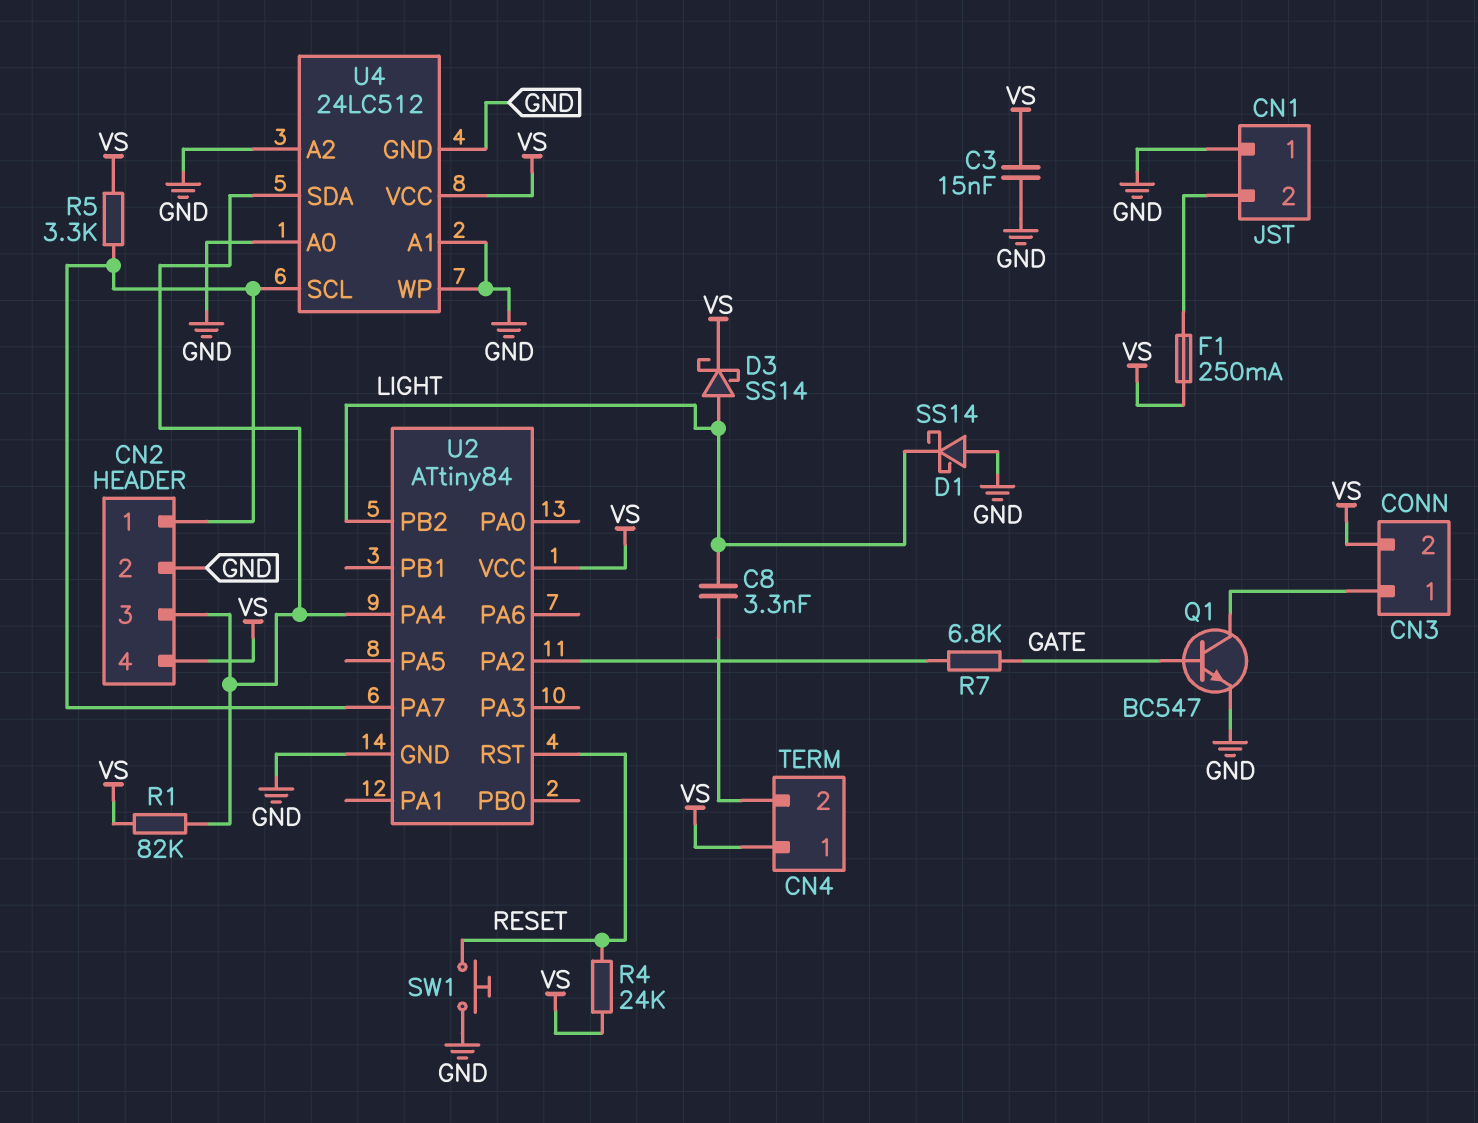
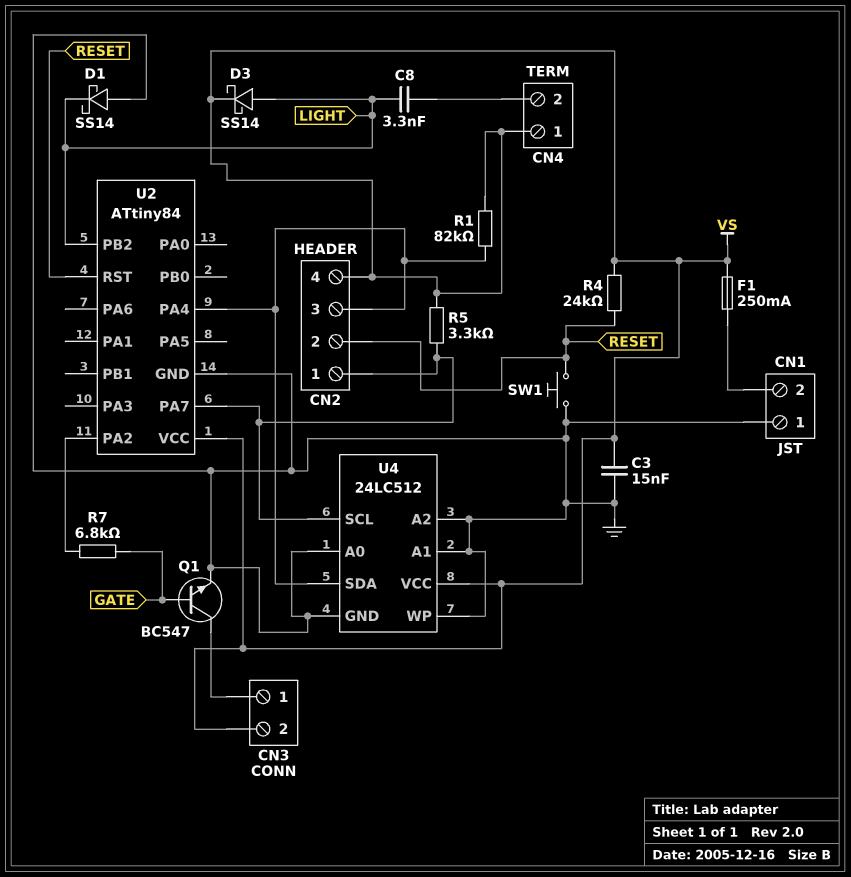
CN2 pin 2: GND -> RESET

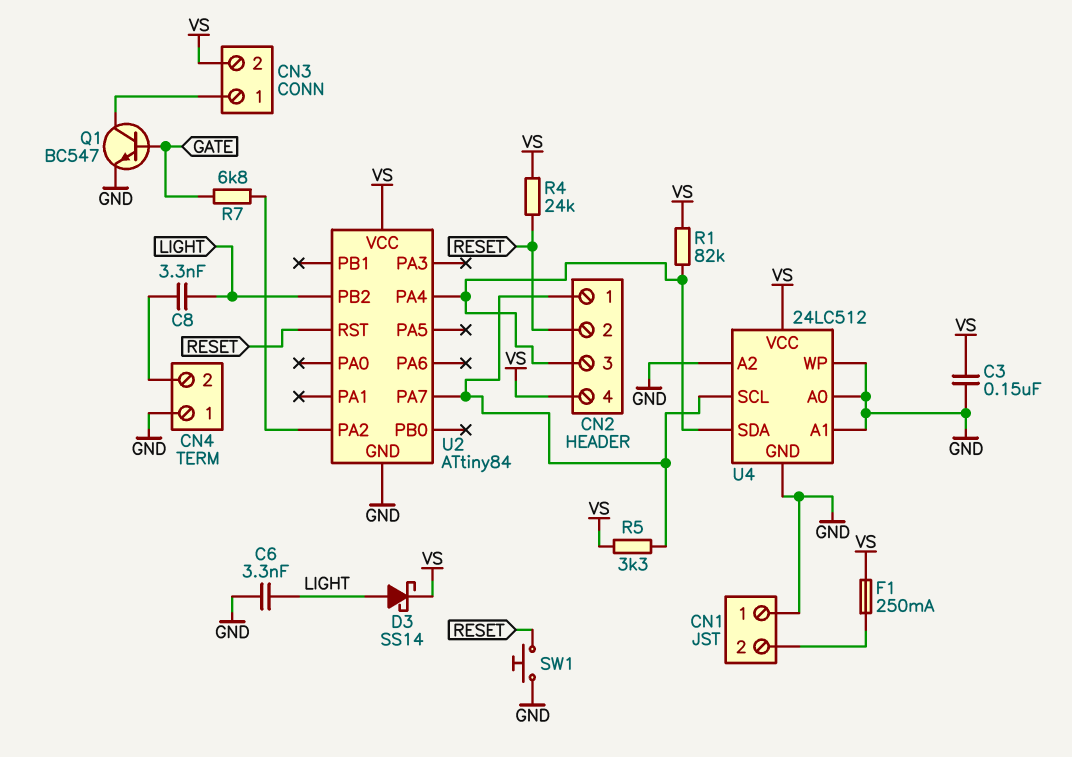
C3: 15nF (GND, VS) -> 150nF (GND, VS)
C6: none -> 3.3nF (GND, LIGHT)
CN4 pin 1: VS -> GND
D1: schottky SS14 (A GND, K LIGHT) -> none

